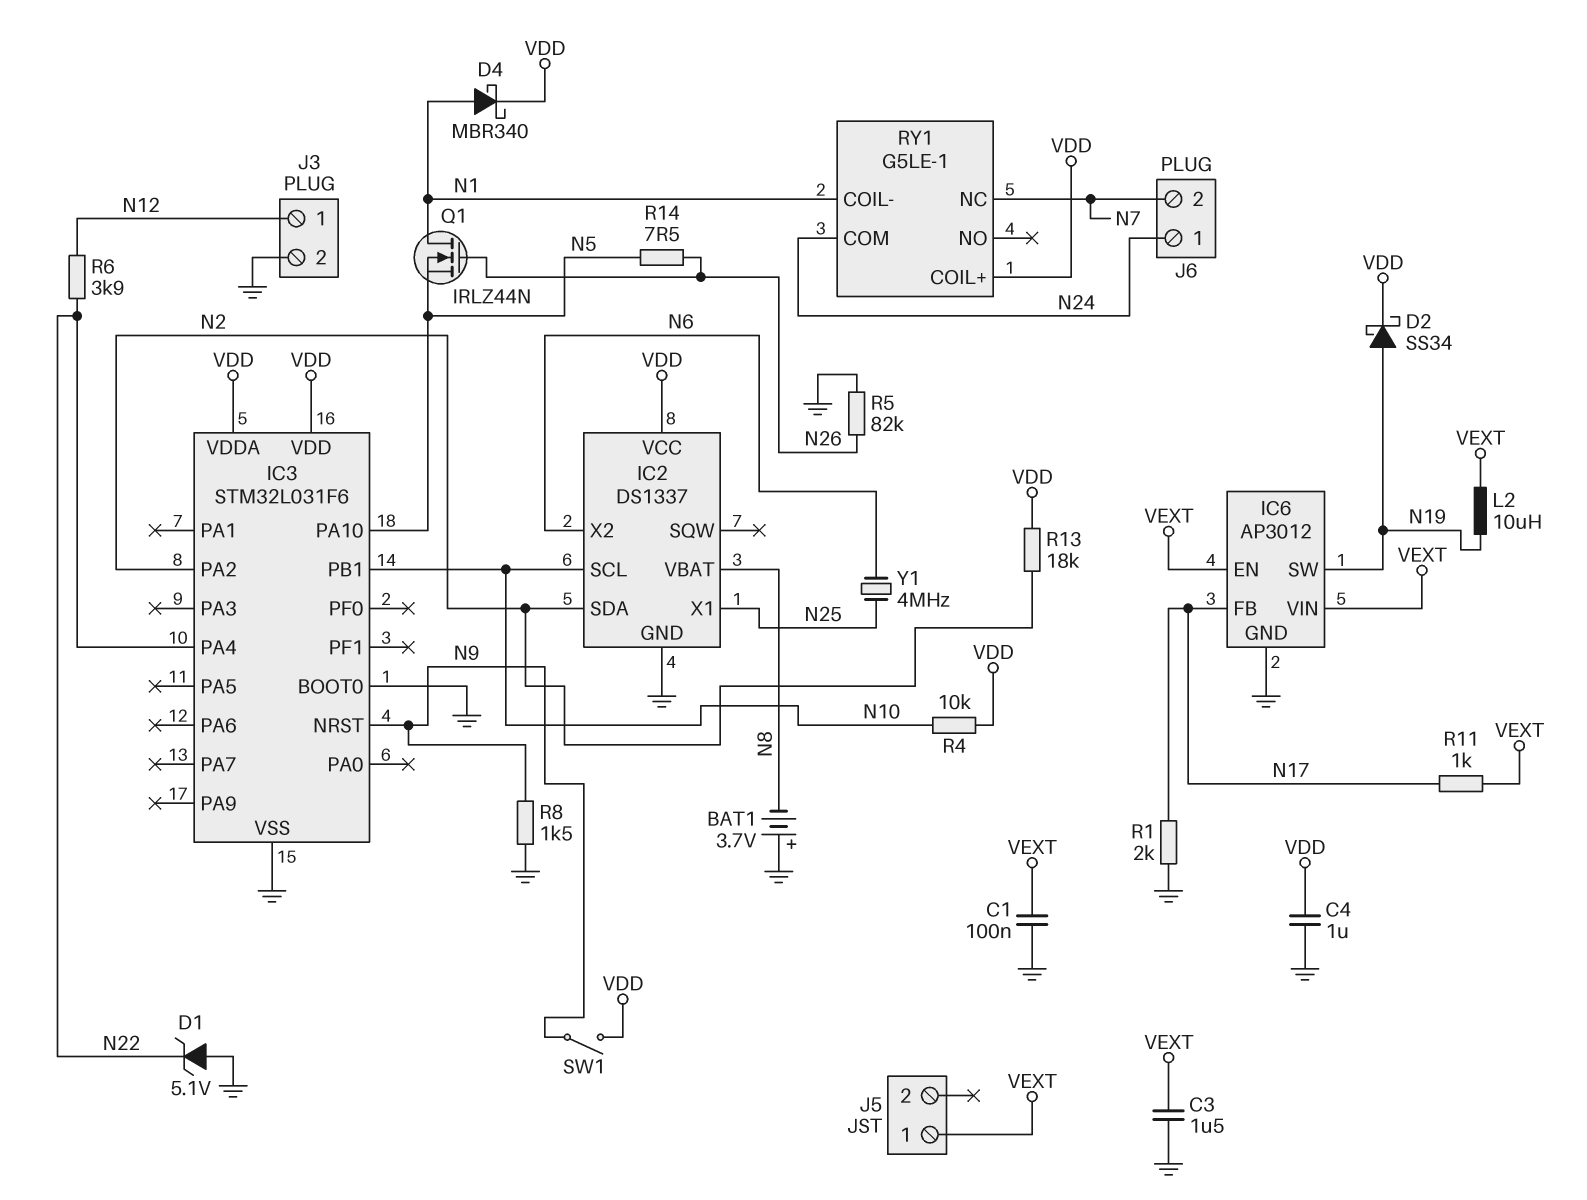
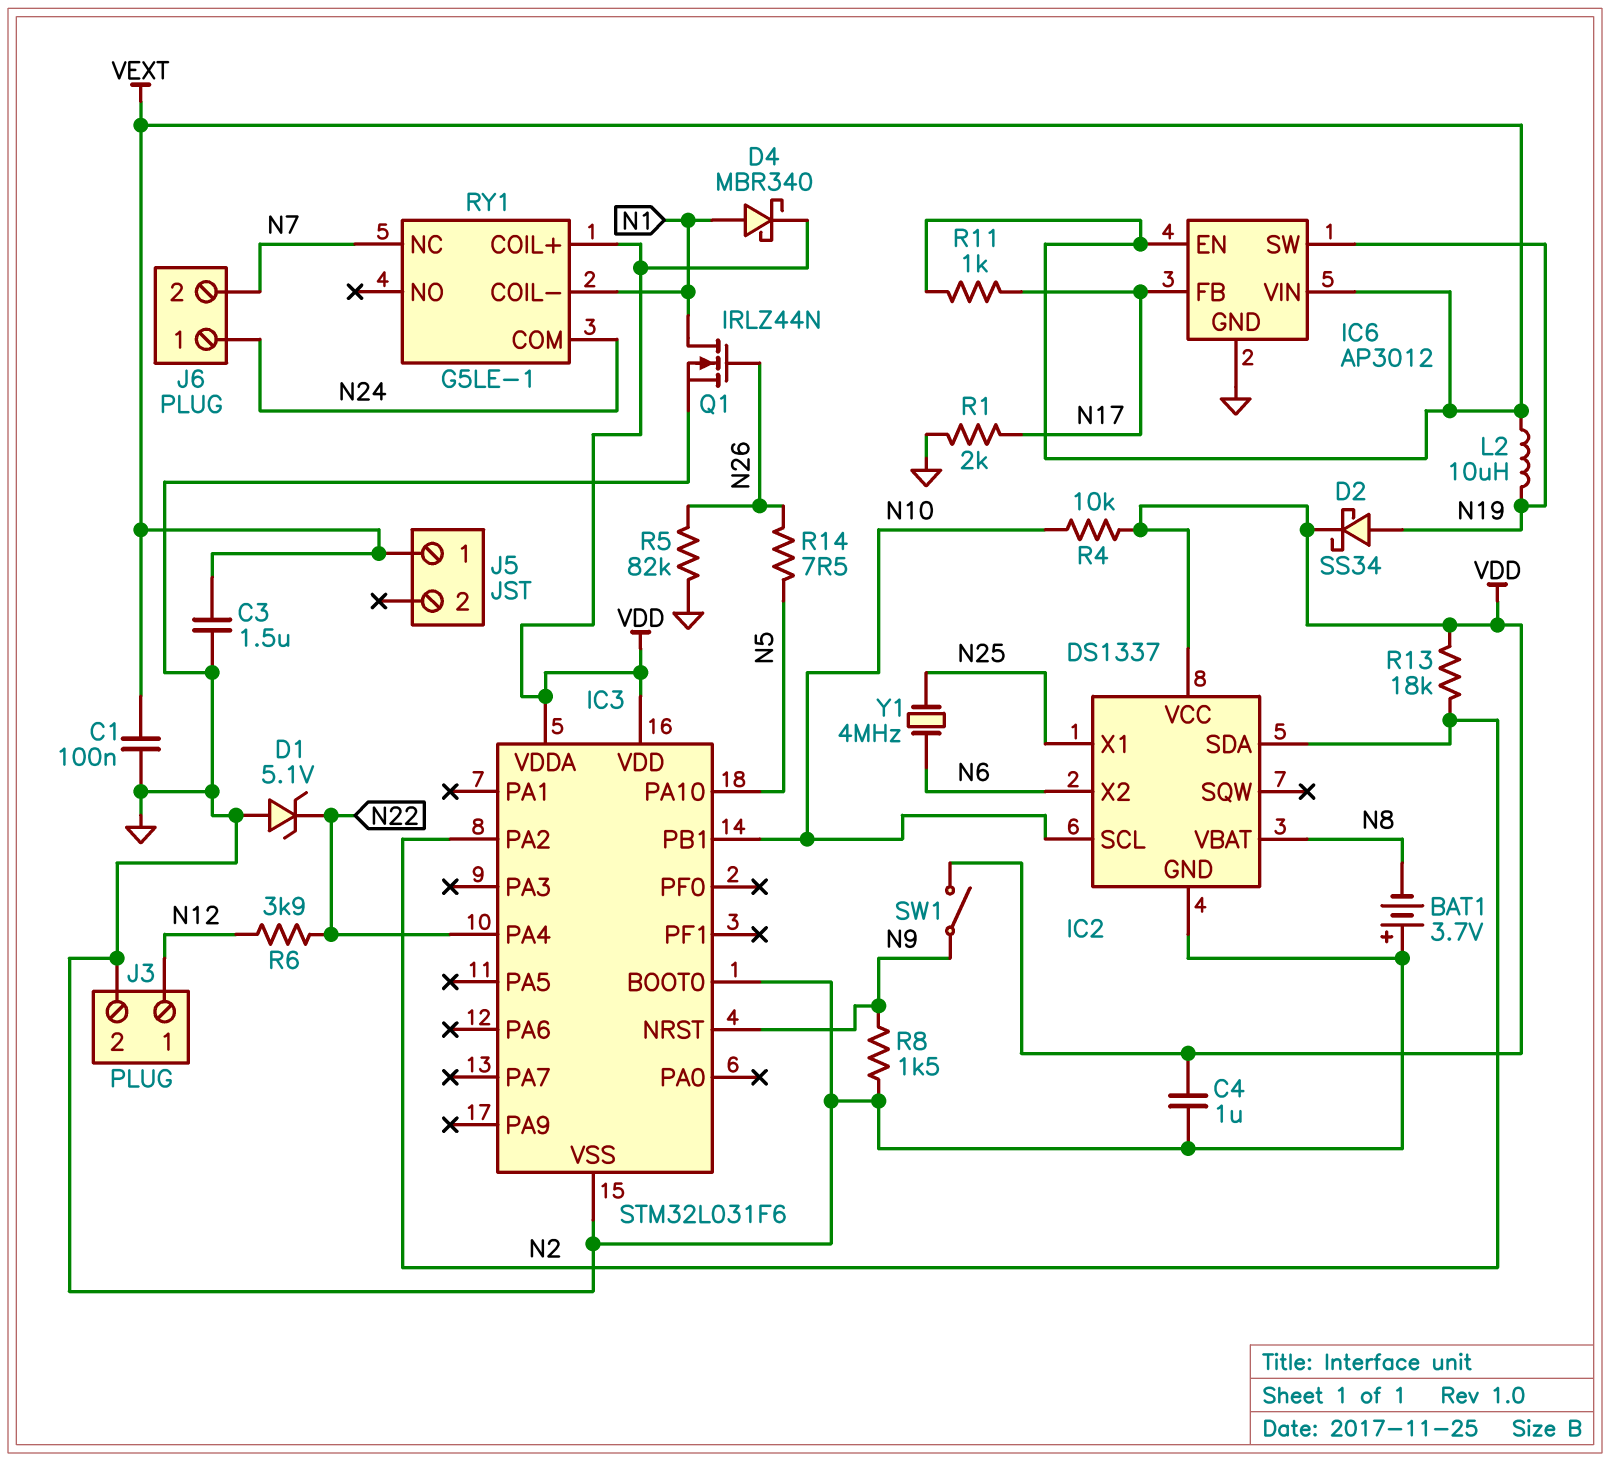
Q1: NMOS IRLZ44N (G N26, D N1, S N5) -> NMOS IRLZ44N (G N26, D N1, S GND)

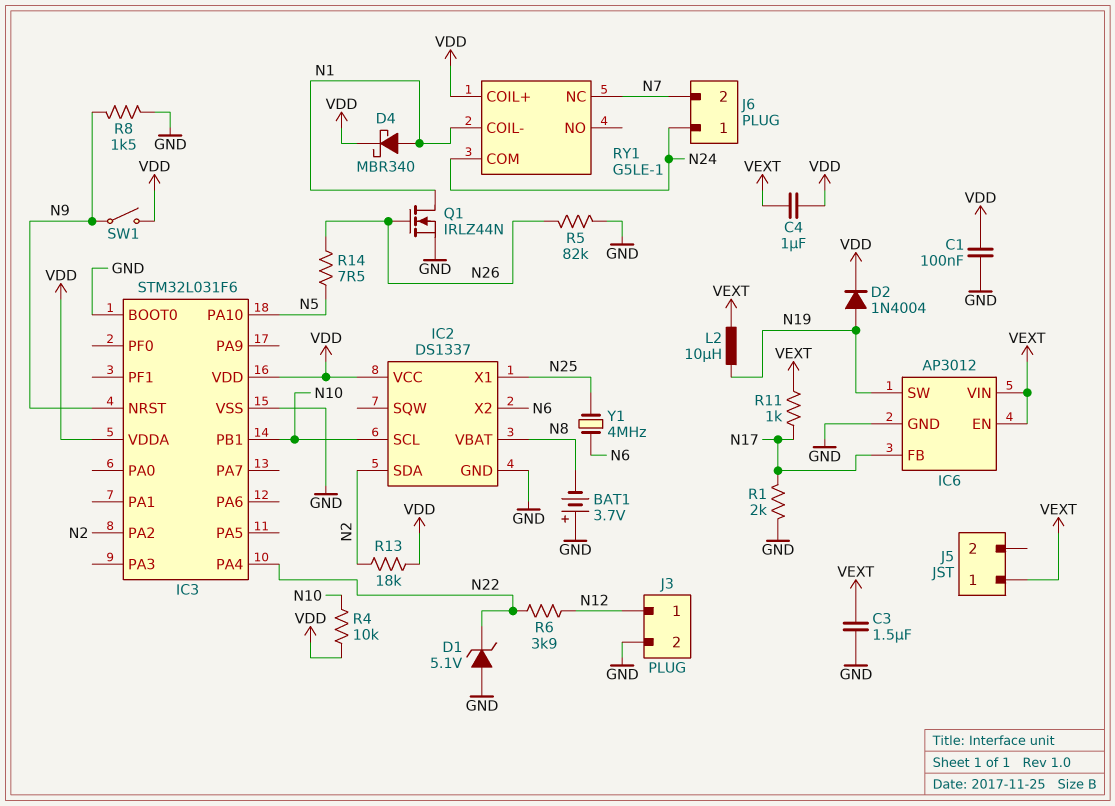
C1: 100nF (GND, VEXT) -> 100nF (GND, VDD)
C4: 1uF (GND, VDD) -> 1uF (VDD, VEXT)
D2: schottky SS34 (A N19, K VDD) -> diode 1N4004 (A N19, K VDD)

